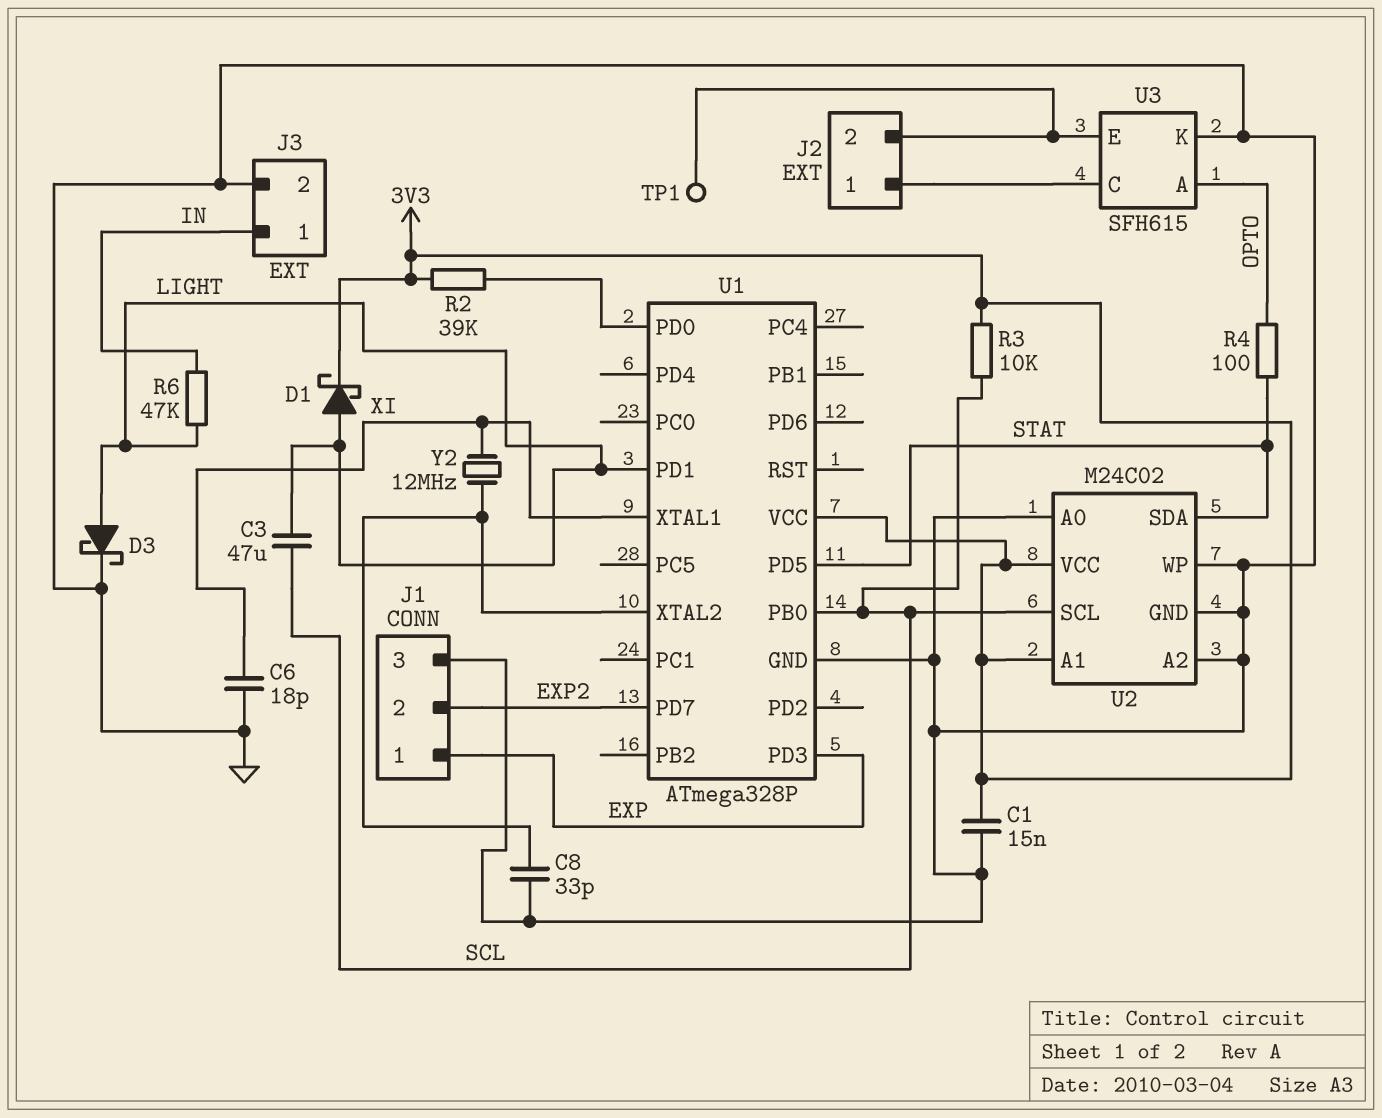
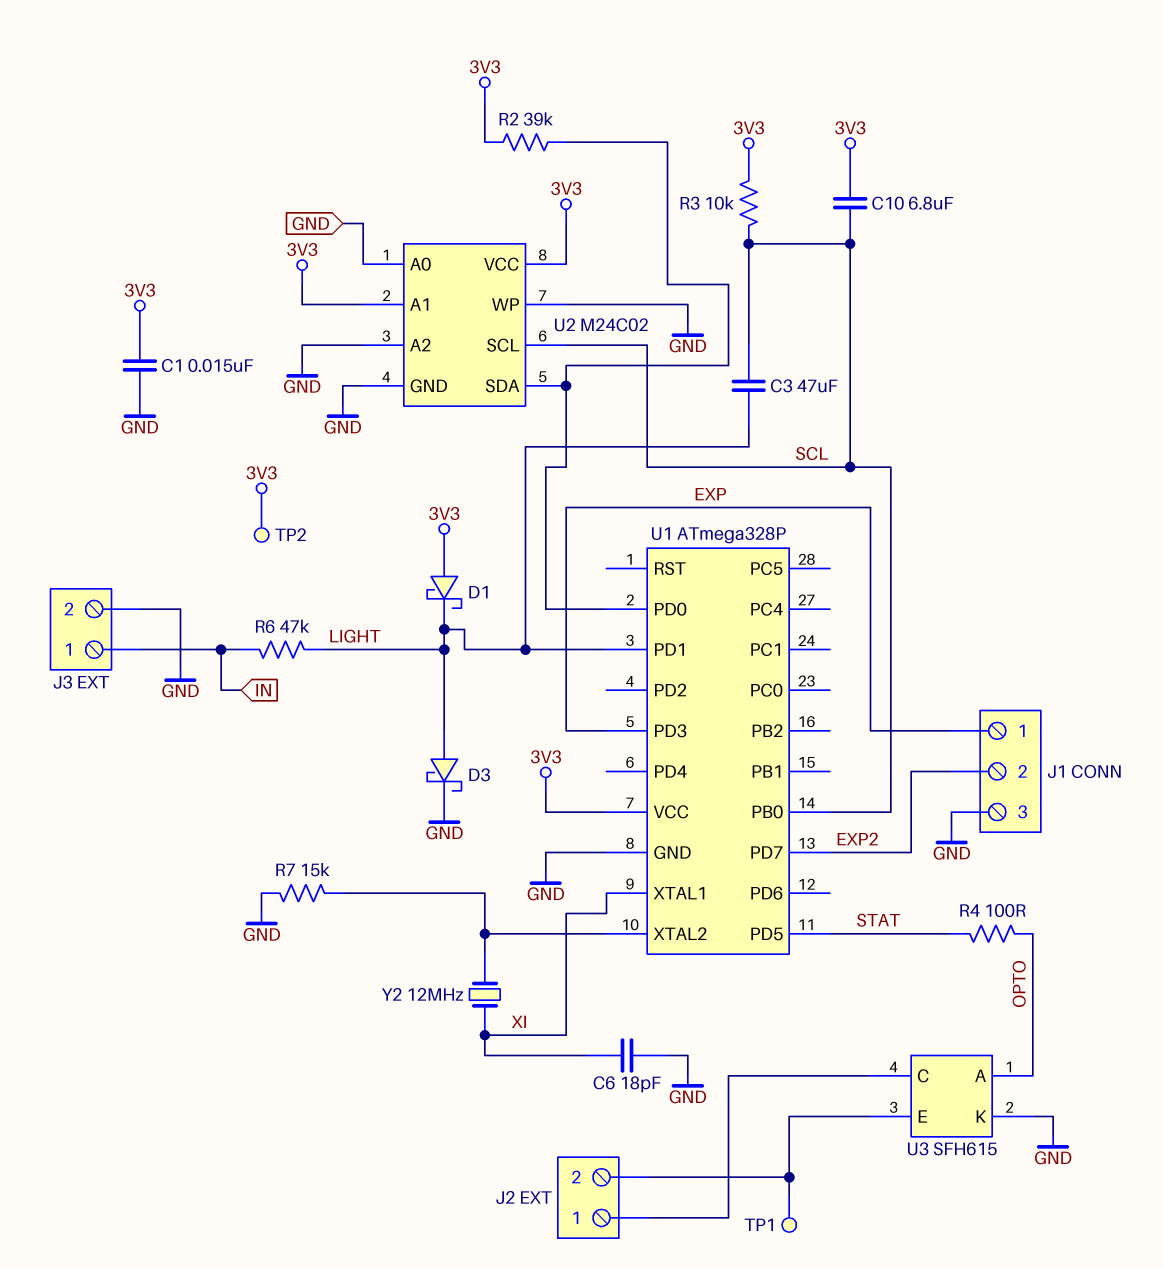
C8: 33pF (GND, U1/XTAL2) -> none
C10: none -> 6.8uF (3V3, SCL)
D1: schottky (A LIGHT, K 3V3) -> schottky (A 3V3, K LIGHT)
R7: none -> 15k (GND, U1/XTAL2)
TP2: none -> test point (3V3)
U2 pin SDA: STAT -> U1/PD0

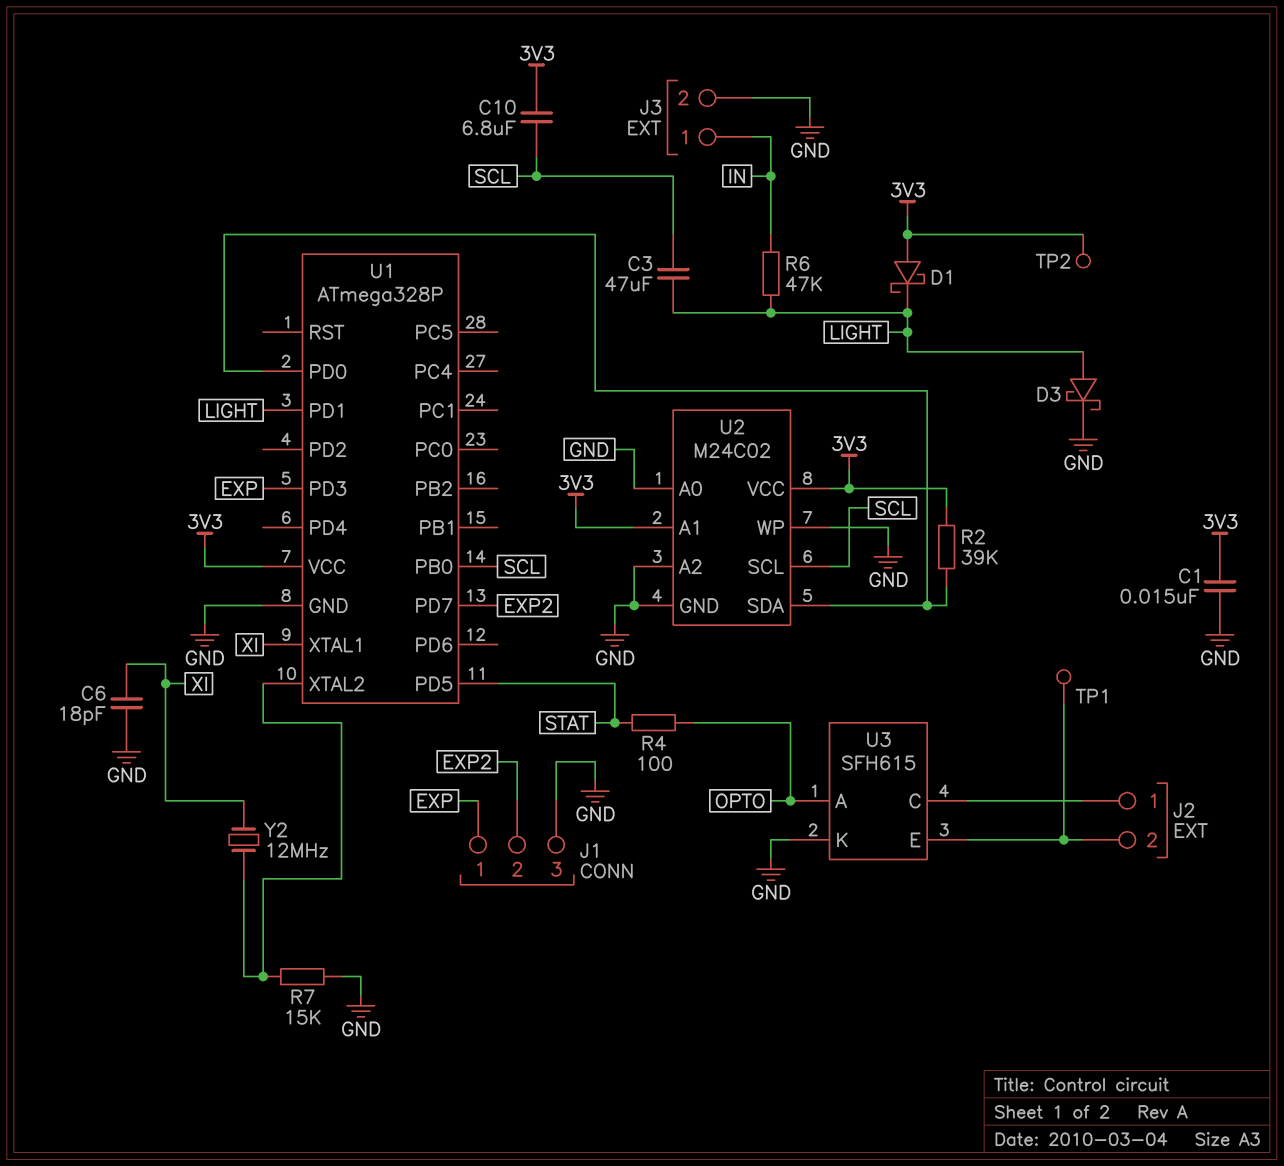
R3: 10k (3V3, SCL) -> none

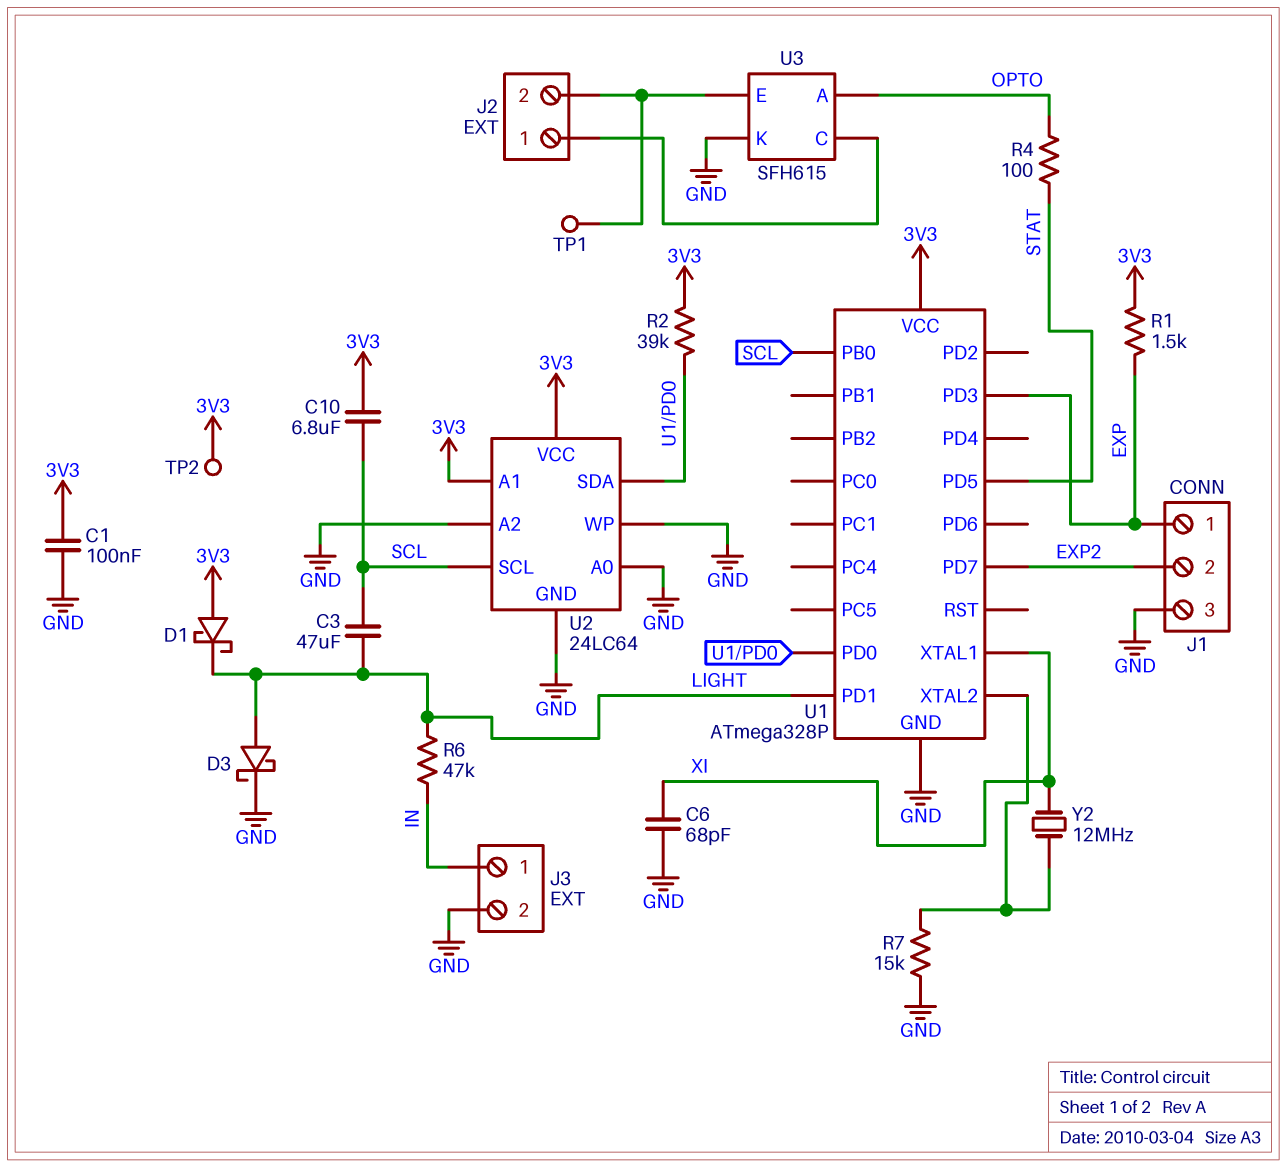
C1: 15nF (3V3, GND) -> 100nF (3V3, GND)
C6: 18pF (GND, XI) -> 68pF (GND, XI)
R1: none -> 1.5k (3V3, EXP)
U2: M24C02 -> 24LC64

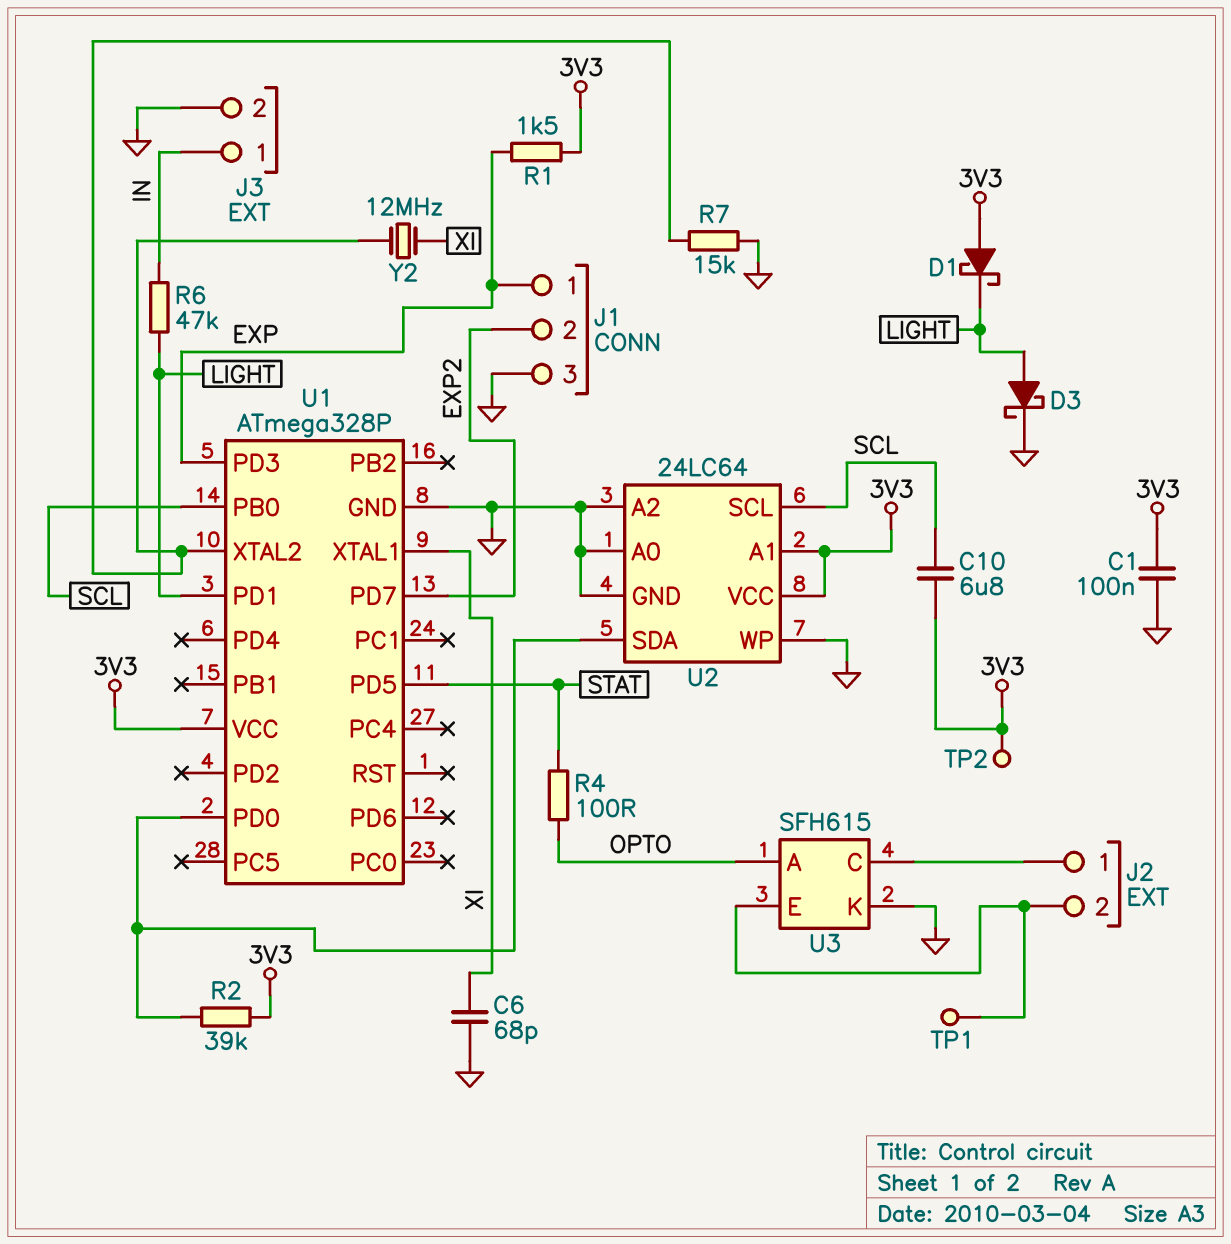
C3: 47uF (LIGHT, SCL) -> none

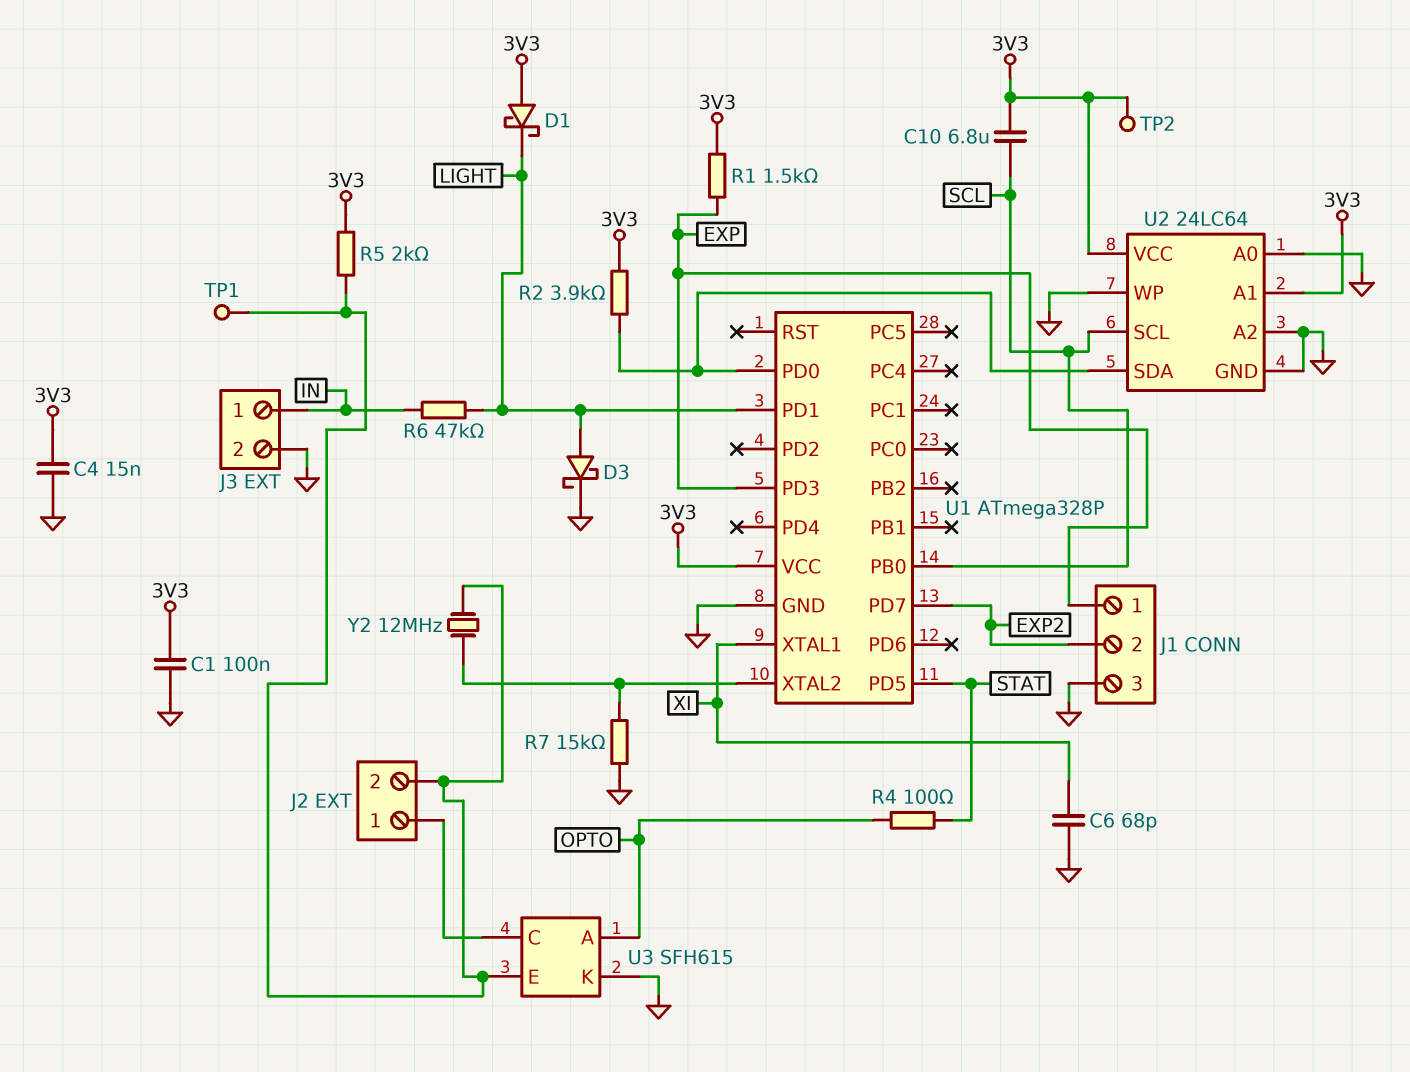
C4: none -> 15nF (3V3, GND)
R2: 39k (3V3, U1/PD0) -> 3.9k (3V3, U1/PD0)
R5: none -> 2k (3V3, J2/2)
Y2: 12MHz (U1/XTAL2, XI) -> 12MHz (J2/2, U1/XTAL2)

